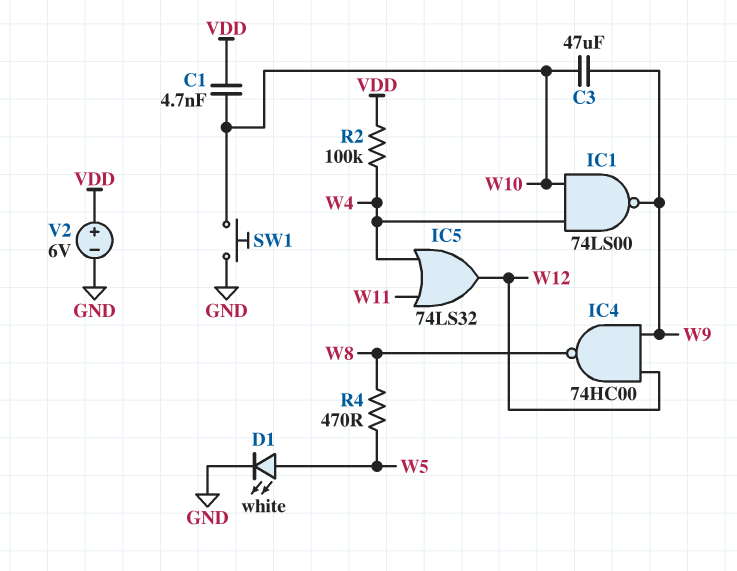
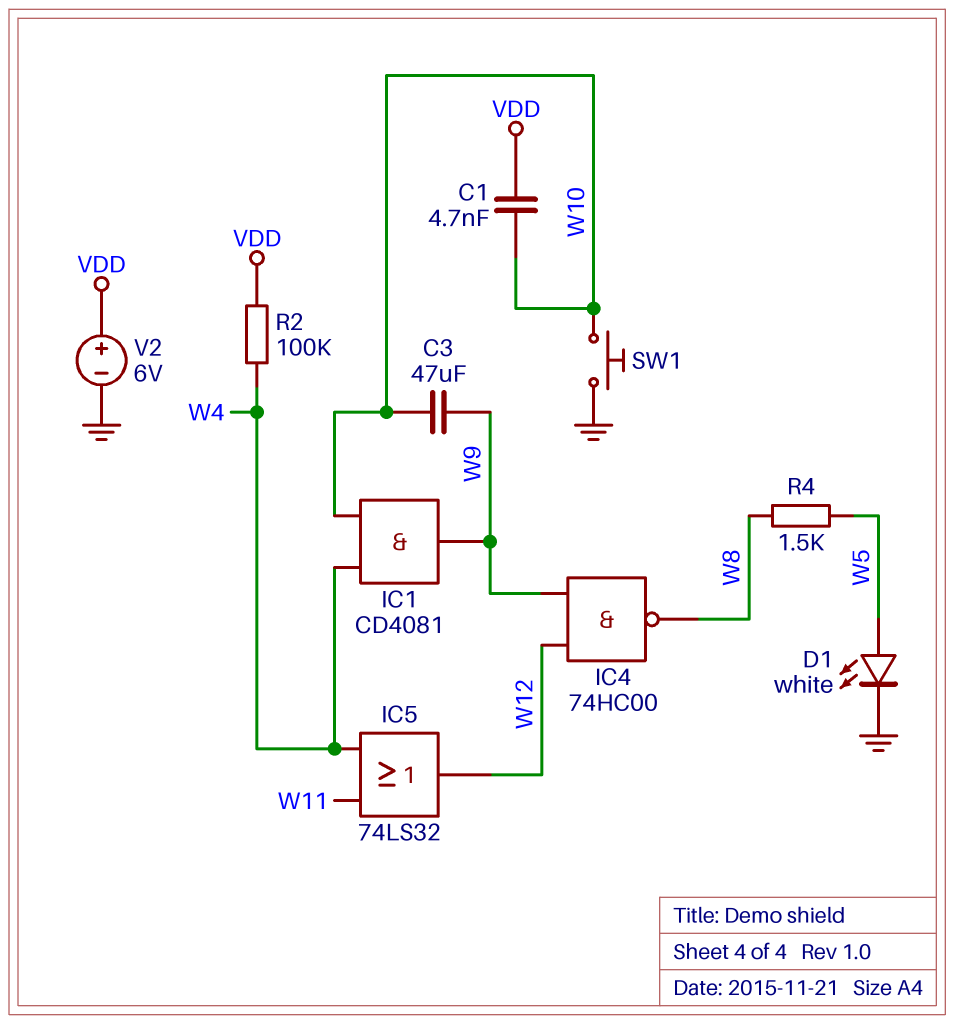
IC1: NAND 74LS00 (in W4, in W10, out W9) -> AND CD4081 (in W4, in W10, out W9)
R4: 470 (W5, W8) -> 1.5k (W5, W8)

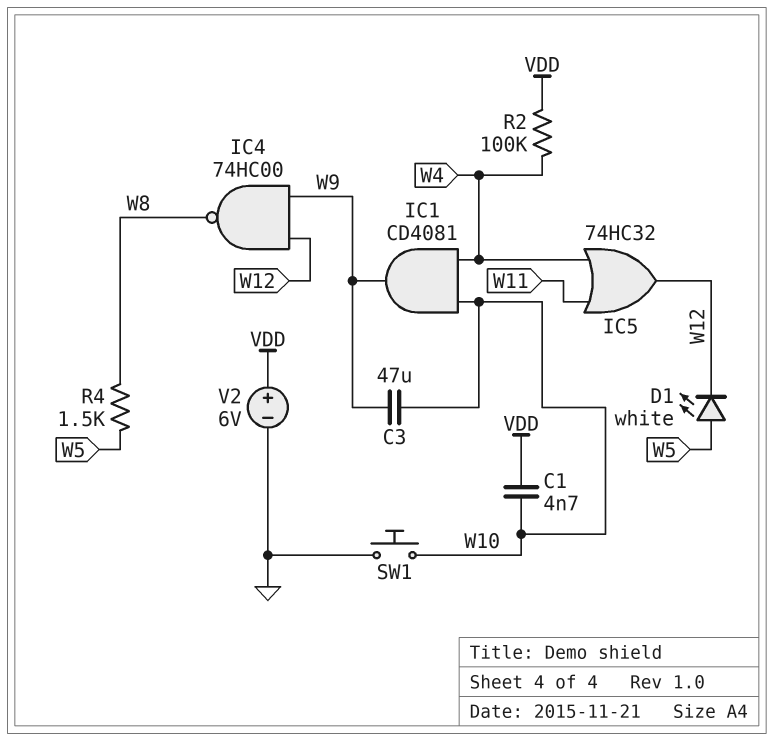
D1: LED white (A W5, K GND) -> LED white (A W5, K W12)
IC5: OR 74LS32 (in W4, in W11, out W12) -> OR 74HC32 (in W4, in W11, out W12)

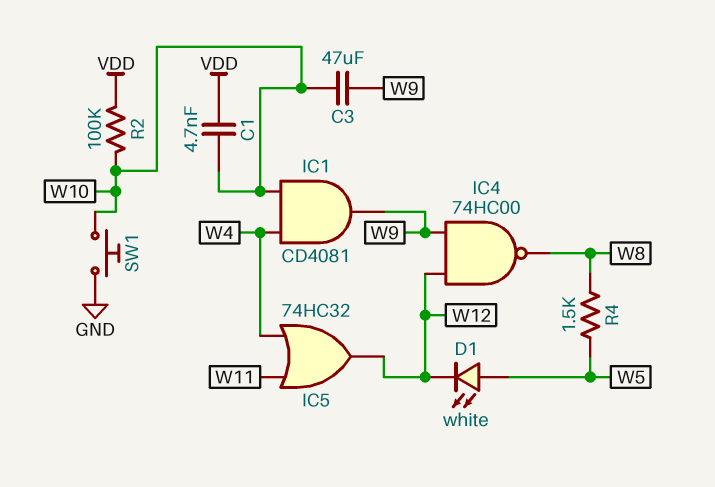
R2: 100k (VDD, W4) -> 100k (VDD, W10)
V2: 6V (plus VDD, minus GND) -> none

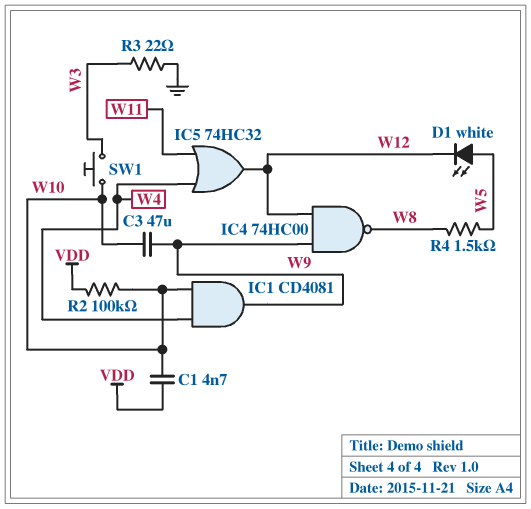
R3: none -> 22 (GND, W3)
SW1: button (GND, W10) -> button (W3, W10)

